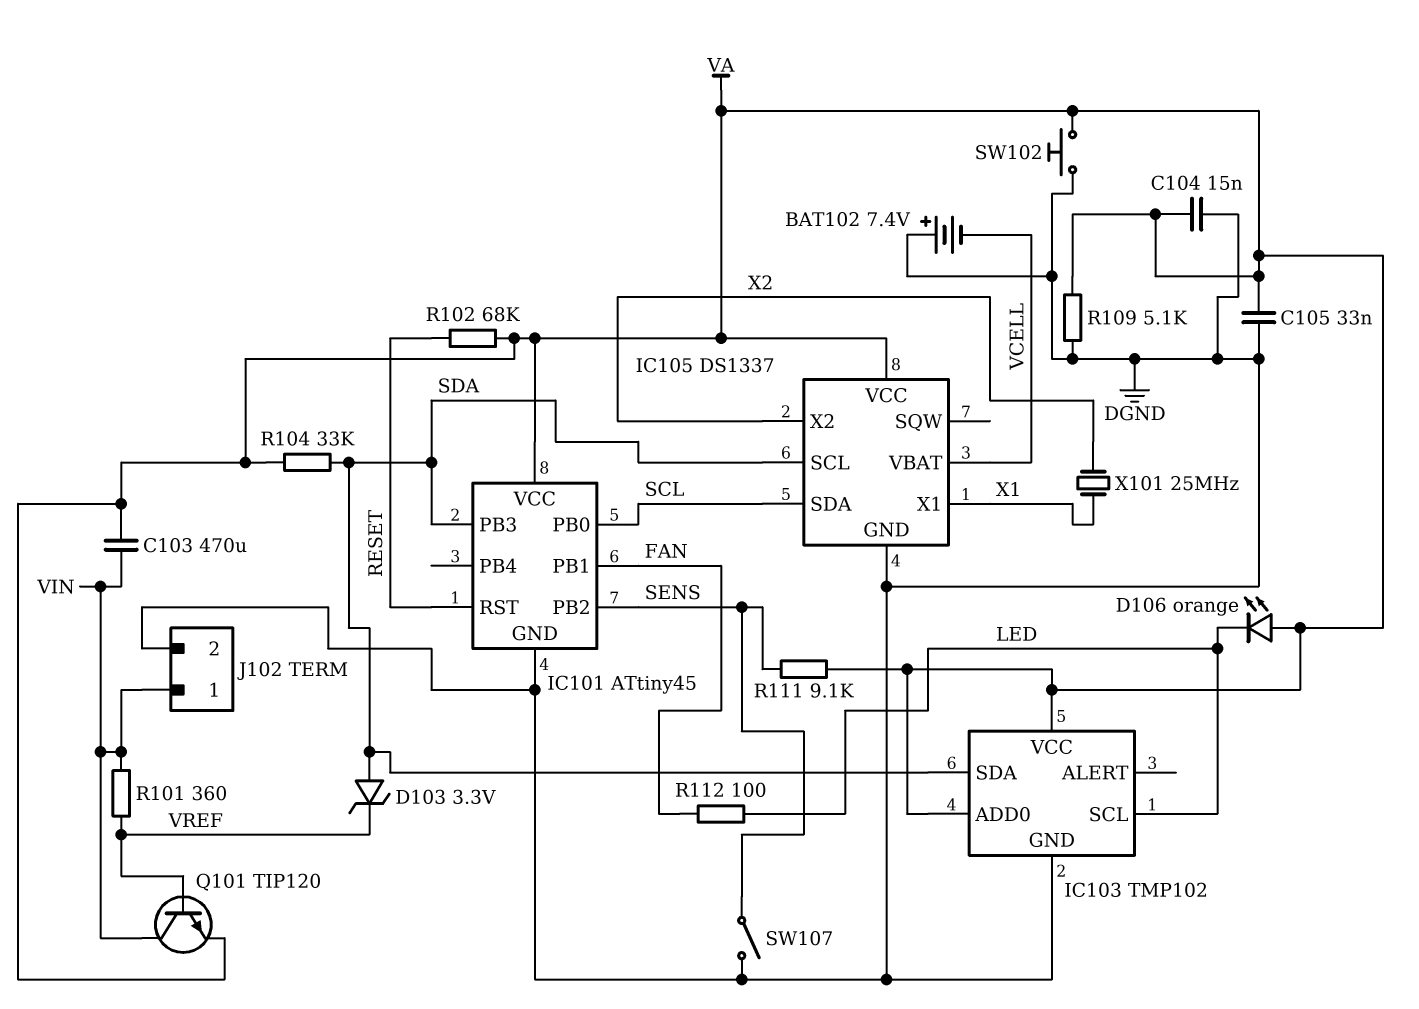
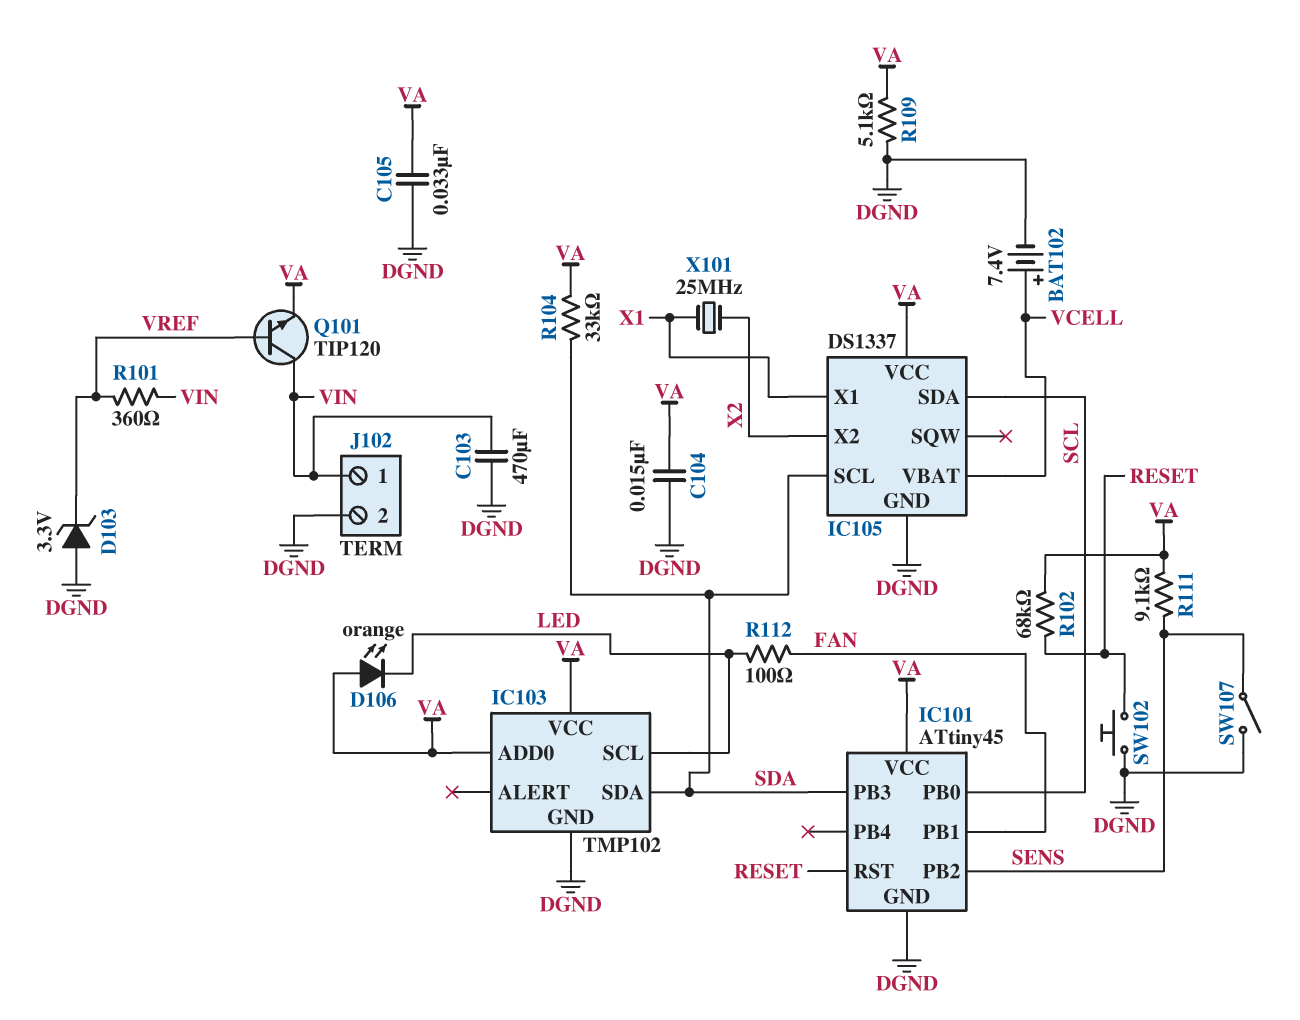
BAT102: 7.4V (plus DGND, minus VCELL) -> 7.4V (plus VCELL, minus DGND)
C103: 470uF (VA, VIN) -> 470uF (DGND, VIN)
D103: zener 3.3V (A SDA, K VREF) -> zener 3.3V (A DGND, K VREF)
SW102: button (DGND, VA) -> button (DGND, RESET)

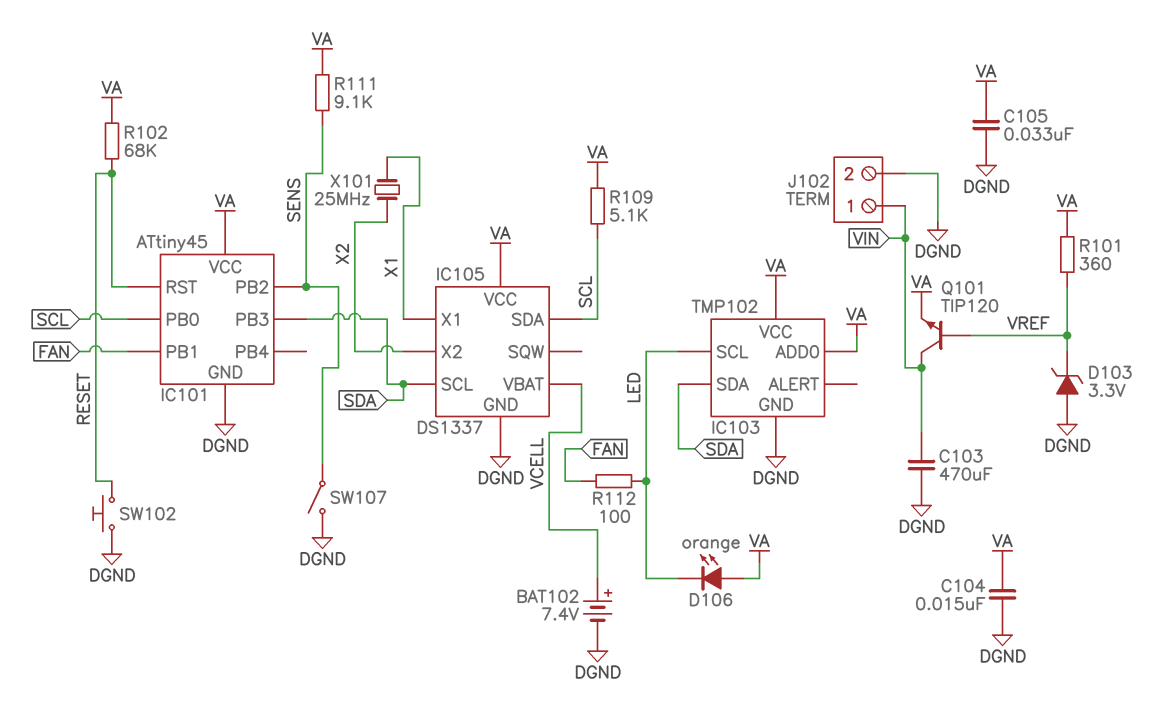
R101: 360 (VIN, VREF) -> 360 (VA, VREF)
R104: 33k (SDA, VA) -> none
R109: 5.1k (DGND, VA) -> 5.1k (SCL, VA)

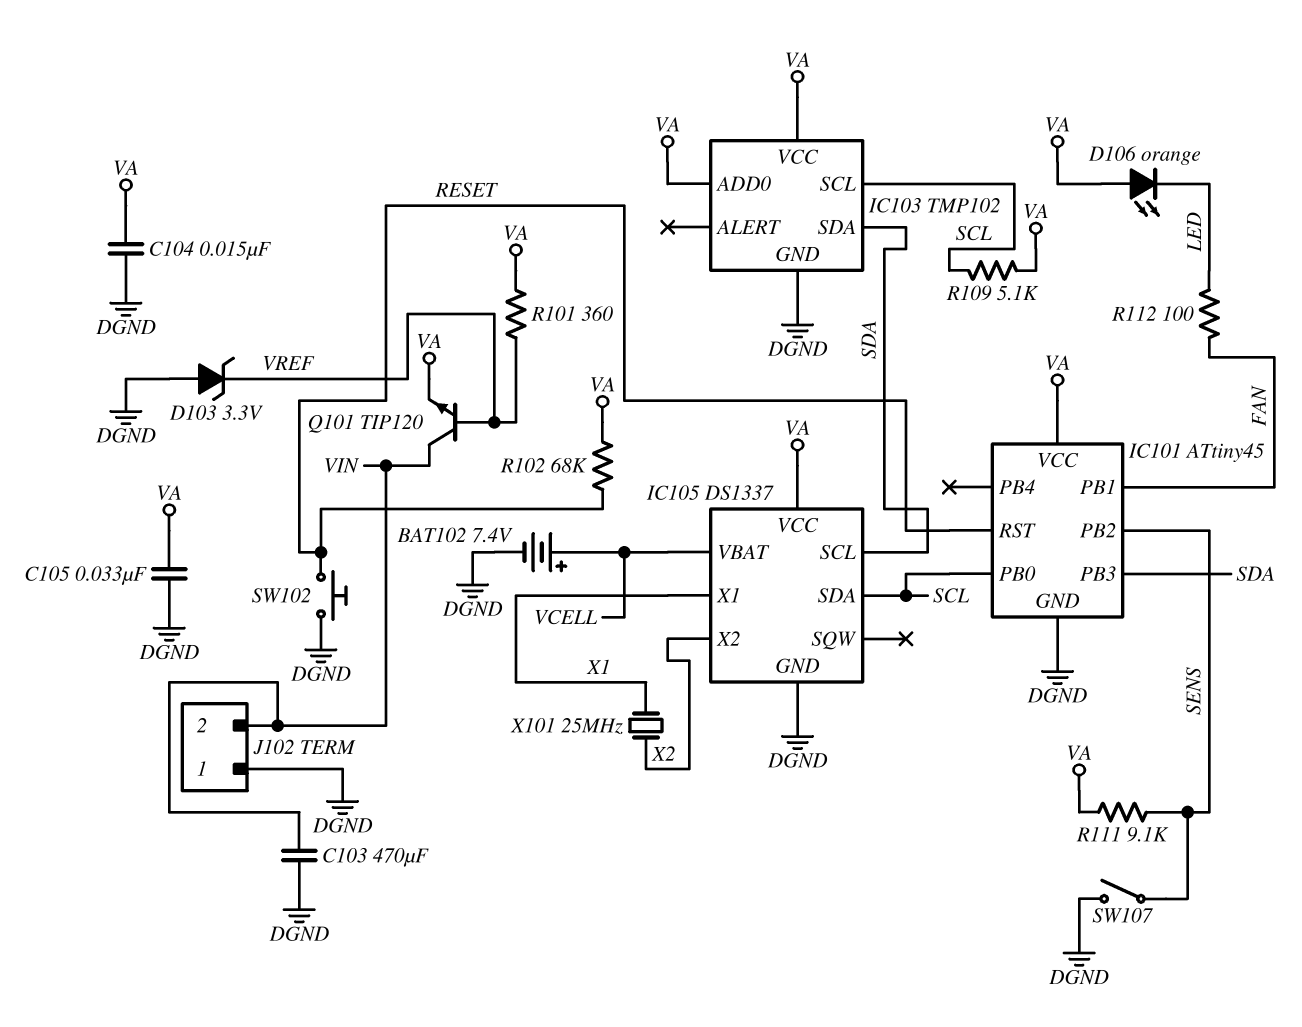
IC103 pin SCL: LED -> SCL
J102 pin 1: VIN -> DGND
J102 pin 2: DGND -> VIN

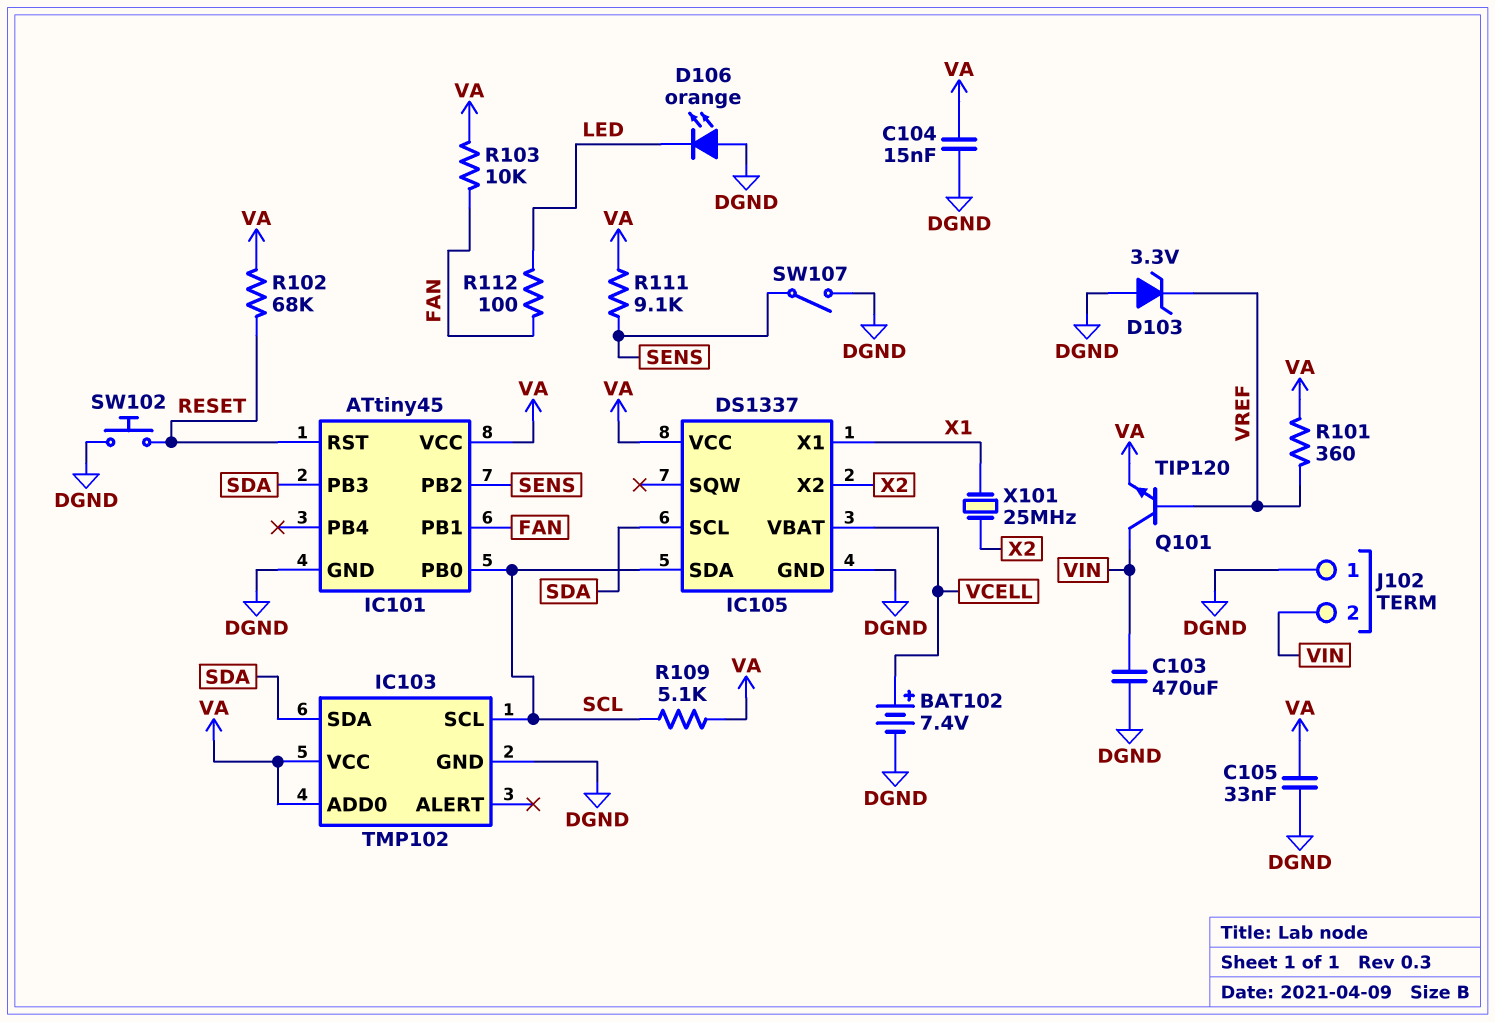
D106: LED orange (A VA, K LED) -> LED orange (A DGND, K LED)
R103: none -> 10k (FAN, VA)

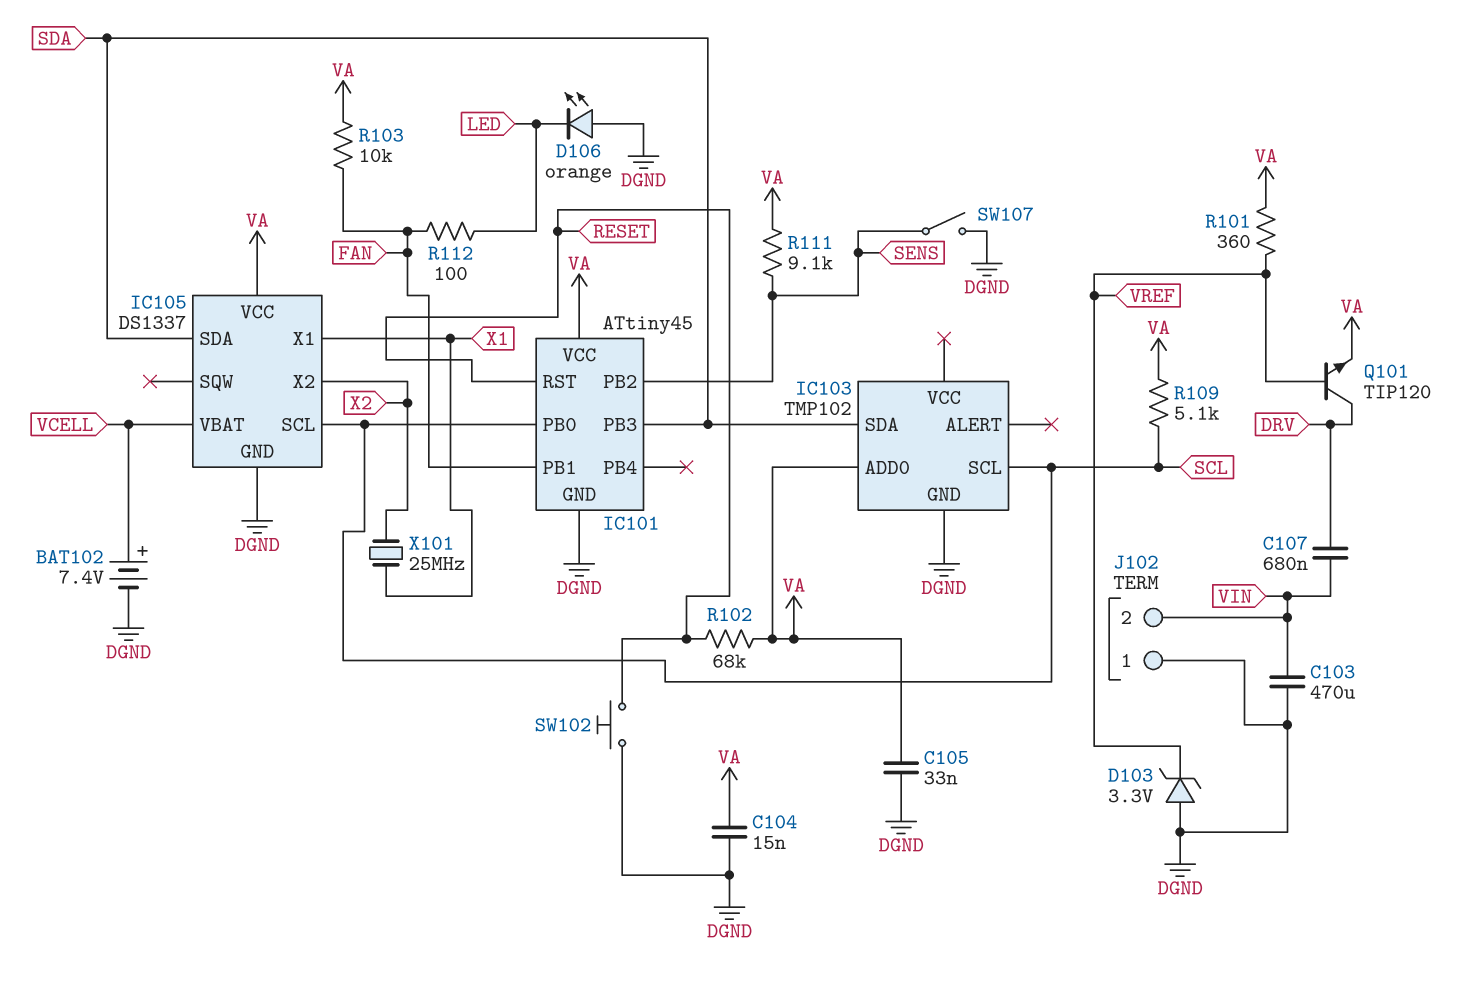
C107: none -> 680nF (DRV, VIN)
IC103 pin VCC: VA -> none
IC105 pin SCL: SDA -> SCL
IC105 pin SDA: SCL -> SDA
Q101: NPN TIP120 (B VREF, C VIN, E VA) -> NPN TIP120 (B VREF, C DRV, E VA)

